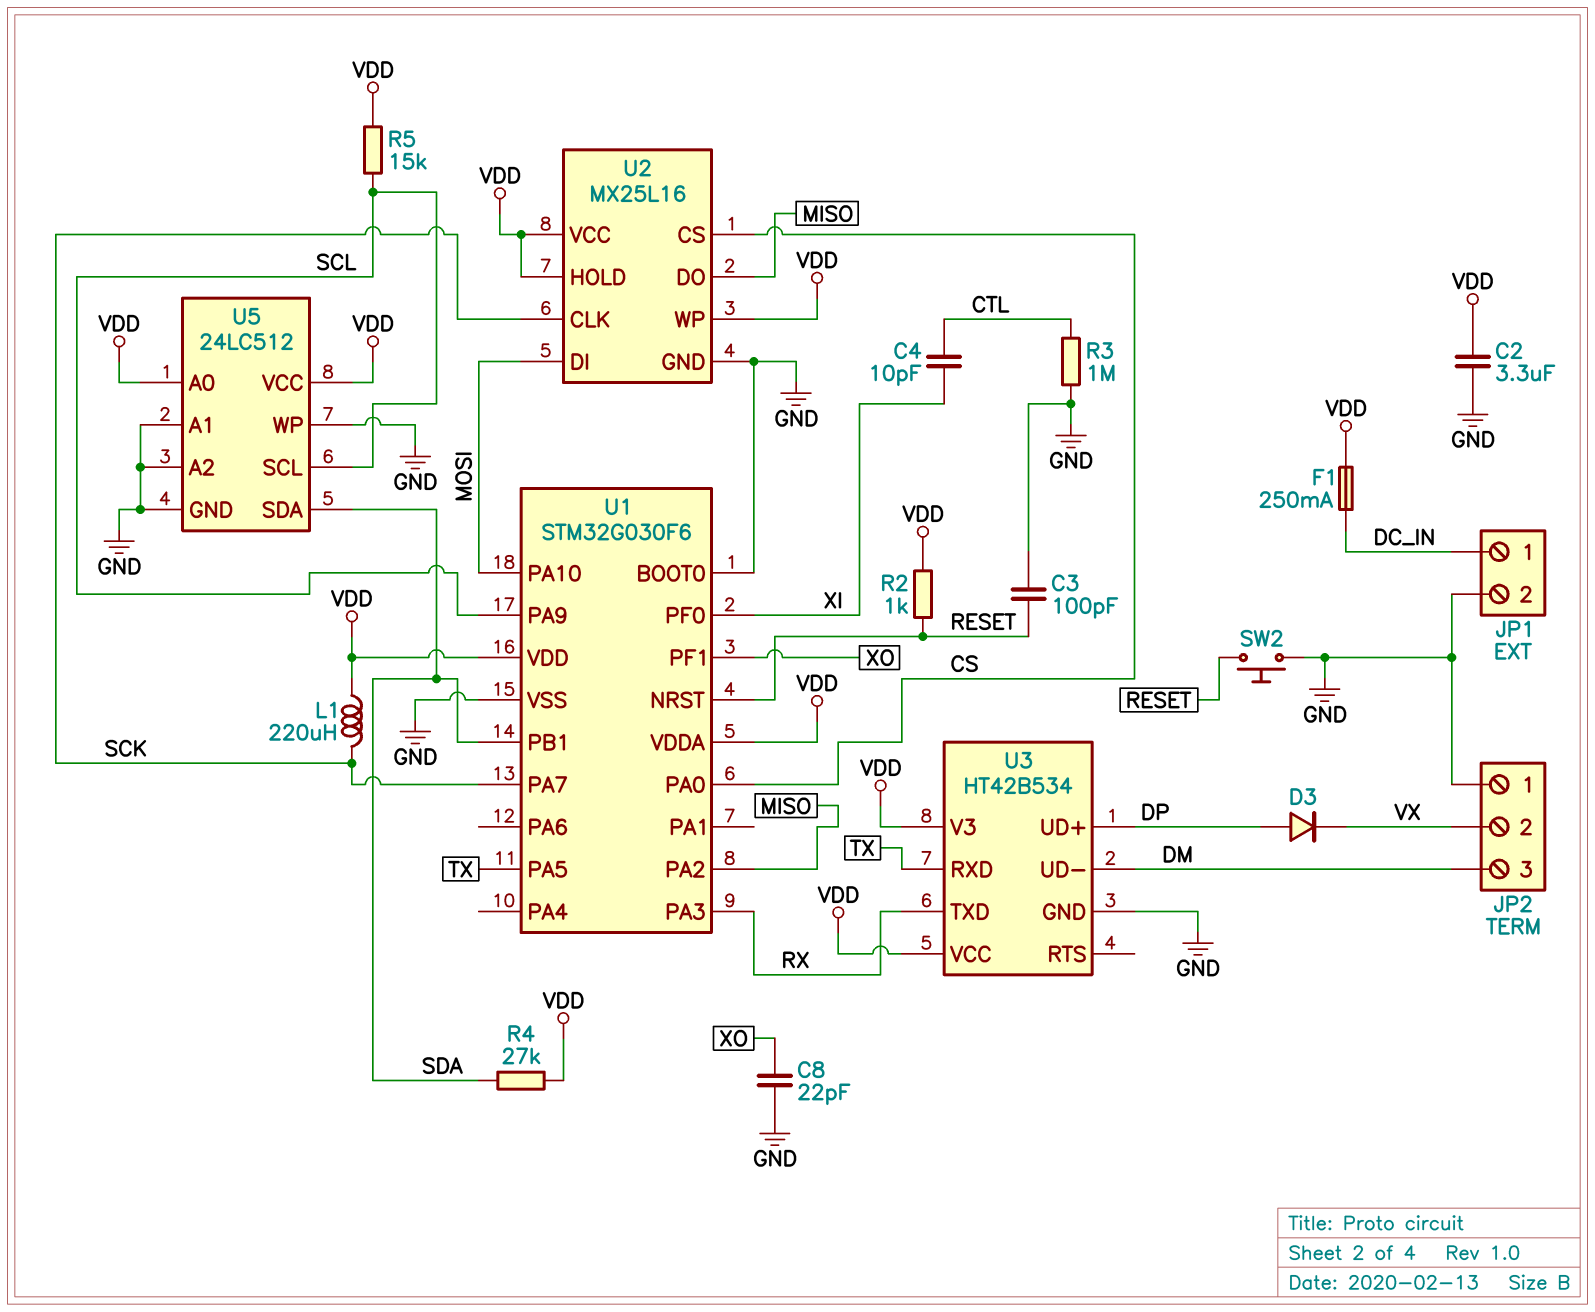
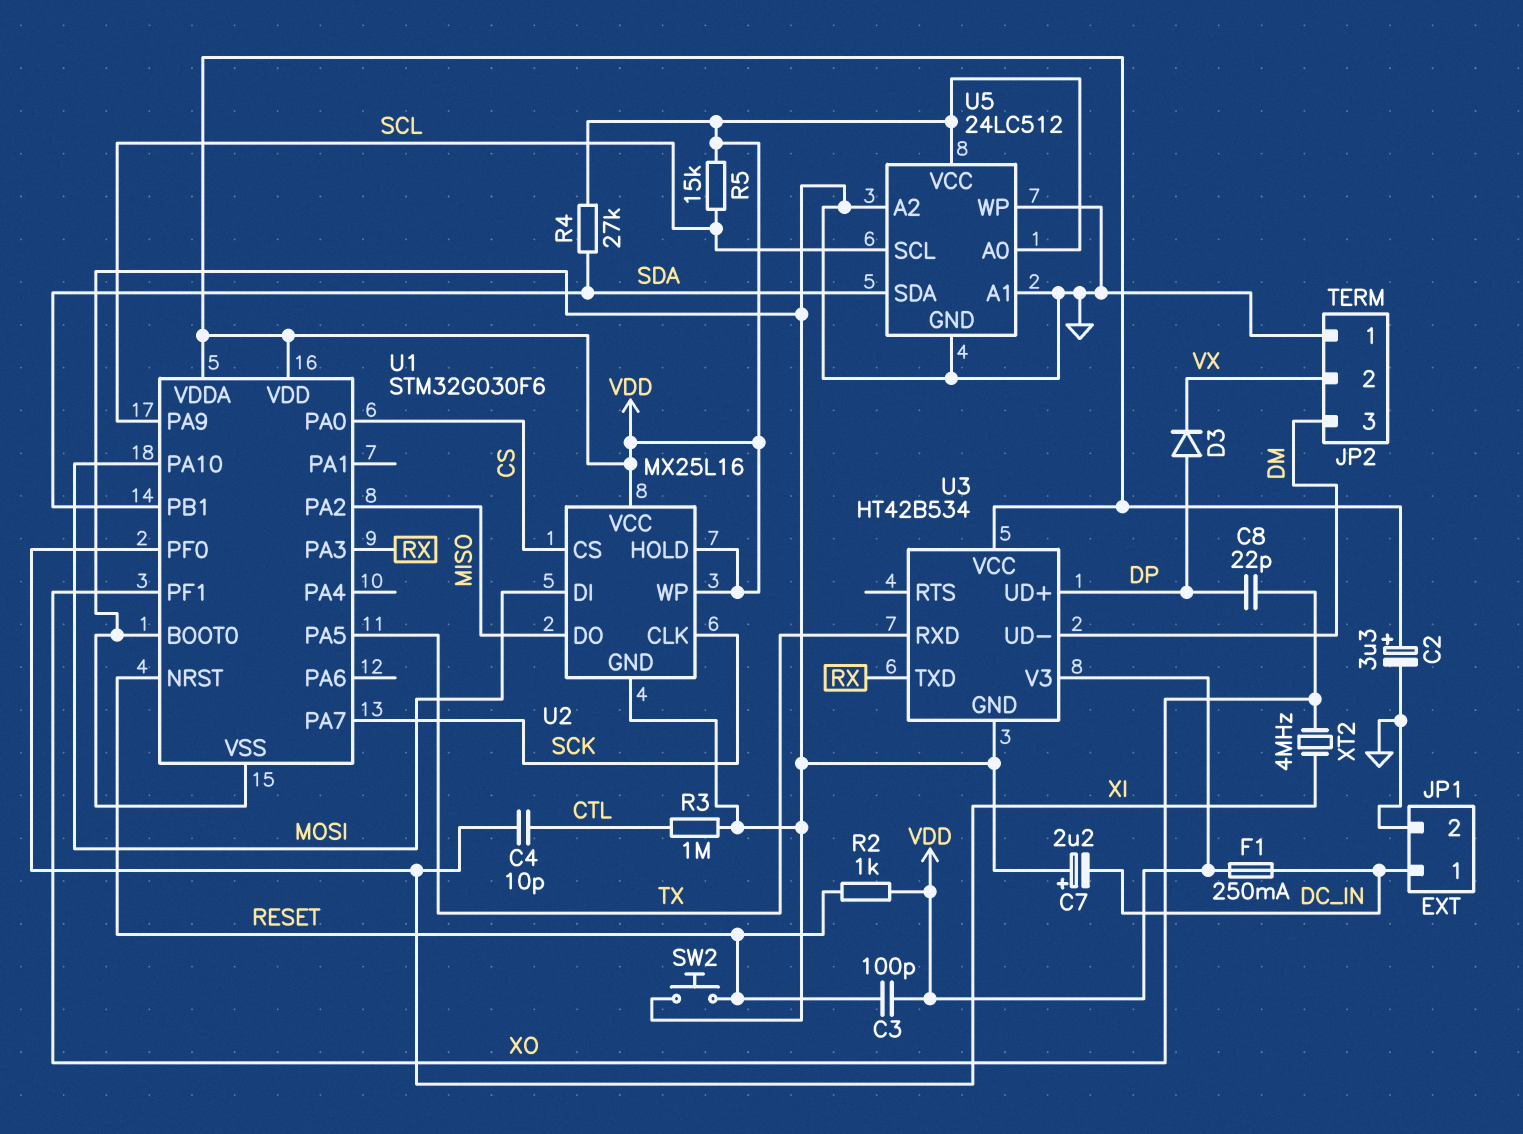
C2: 3.3uF (GND, VDD) -> 3.3uF (plus VDD, minus GND)
C3: 100pF (GND, RESET) -> 100pF (RESET, VDD)
C7: none -> 2.2uF (plus GND, minus DC_IN)
C8: 22pF (GND, XO) -> 22pF (DP, XO)
L1: 220uH (SCK, VDD) -> none
XT2: none -> 4MHz (XI, XO)

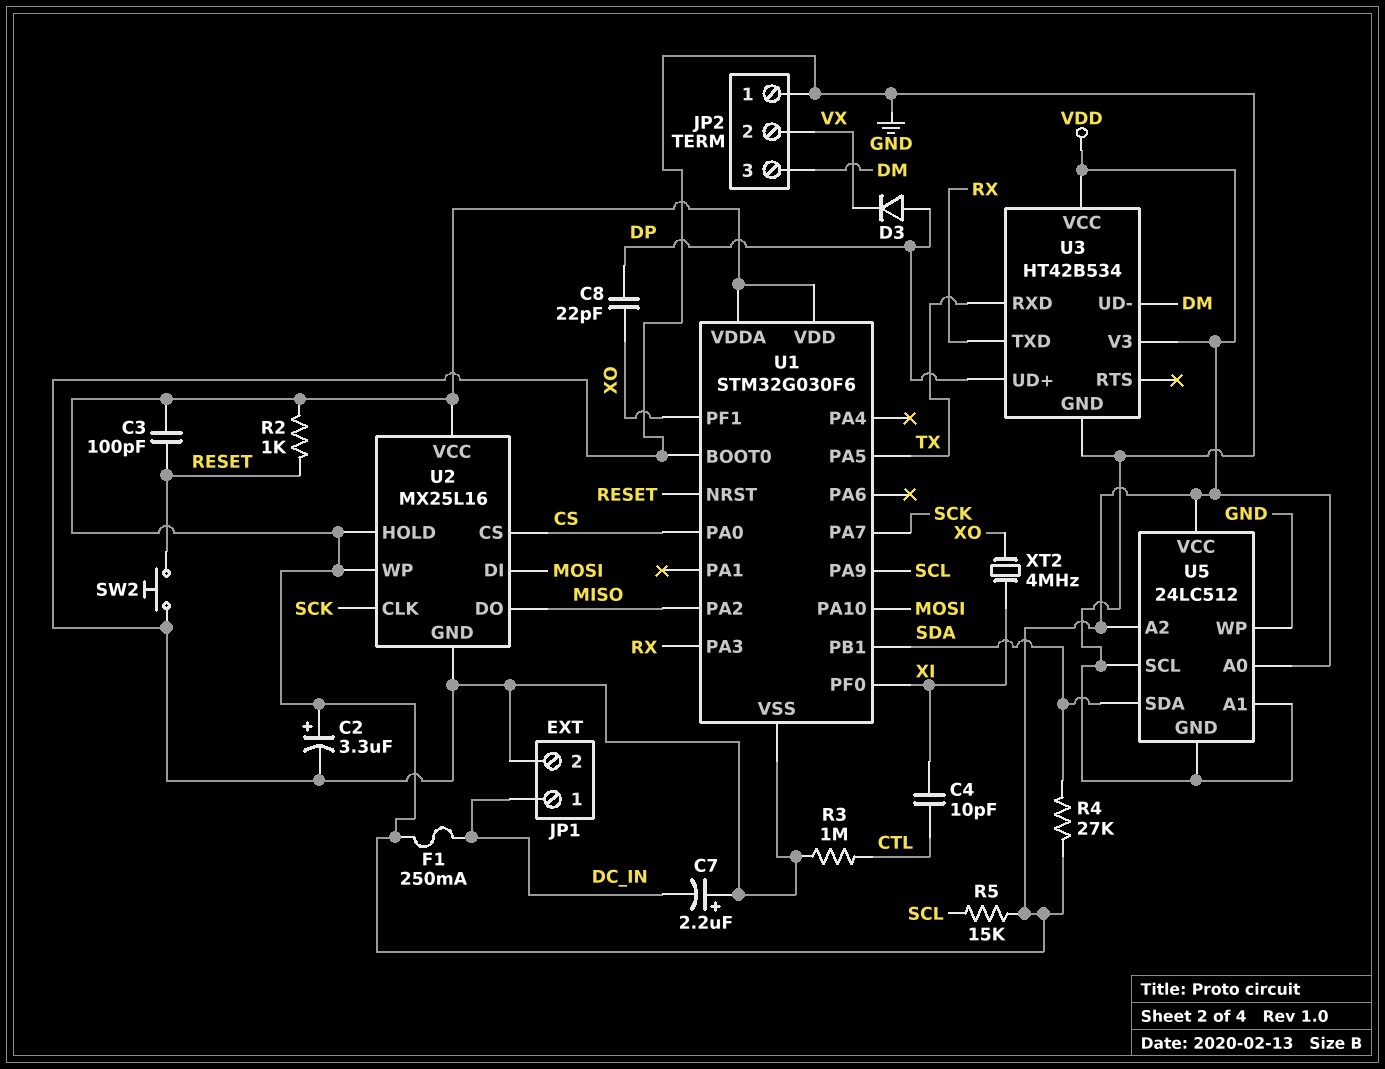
U5 pin A2: GND -> VDD
U5 pin SCL: SCL -> GND

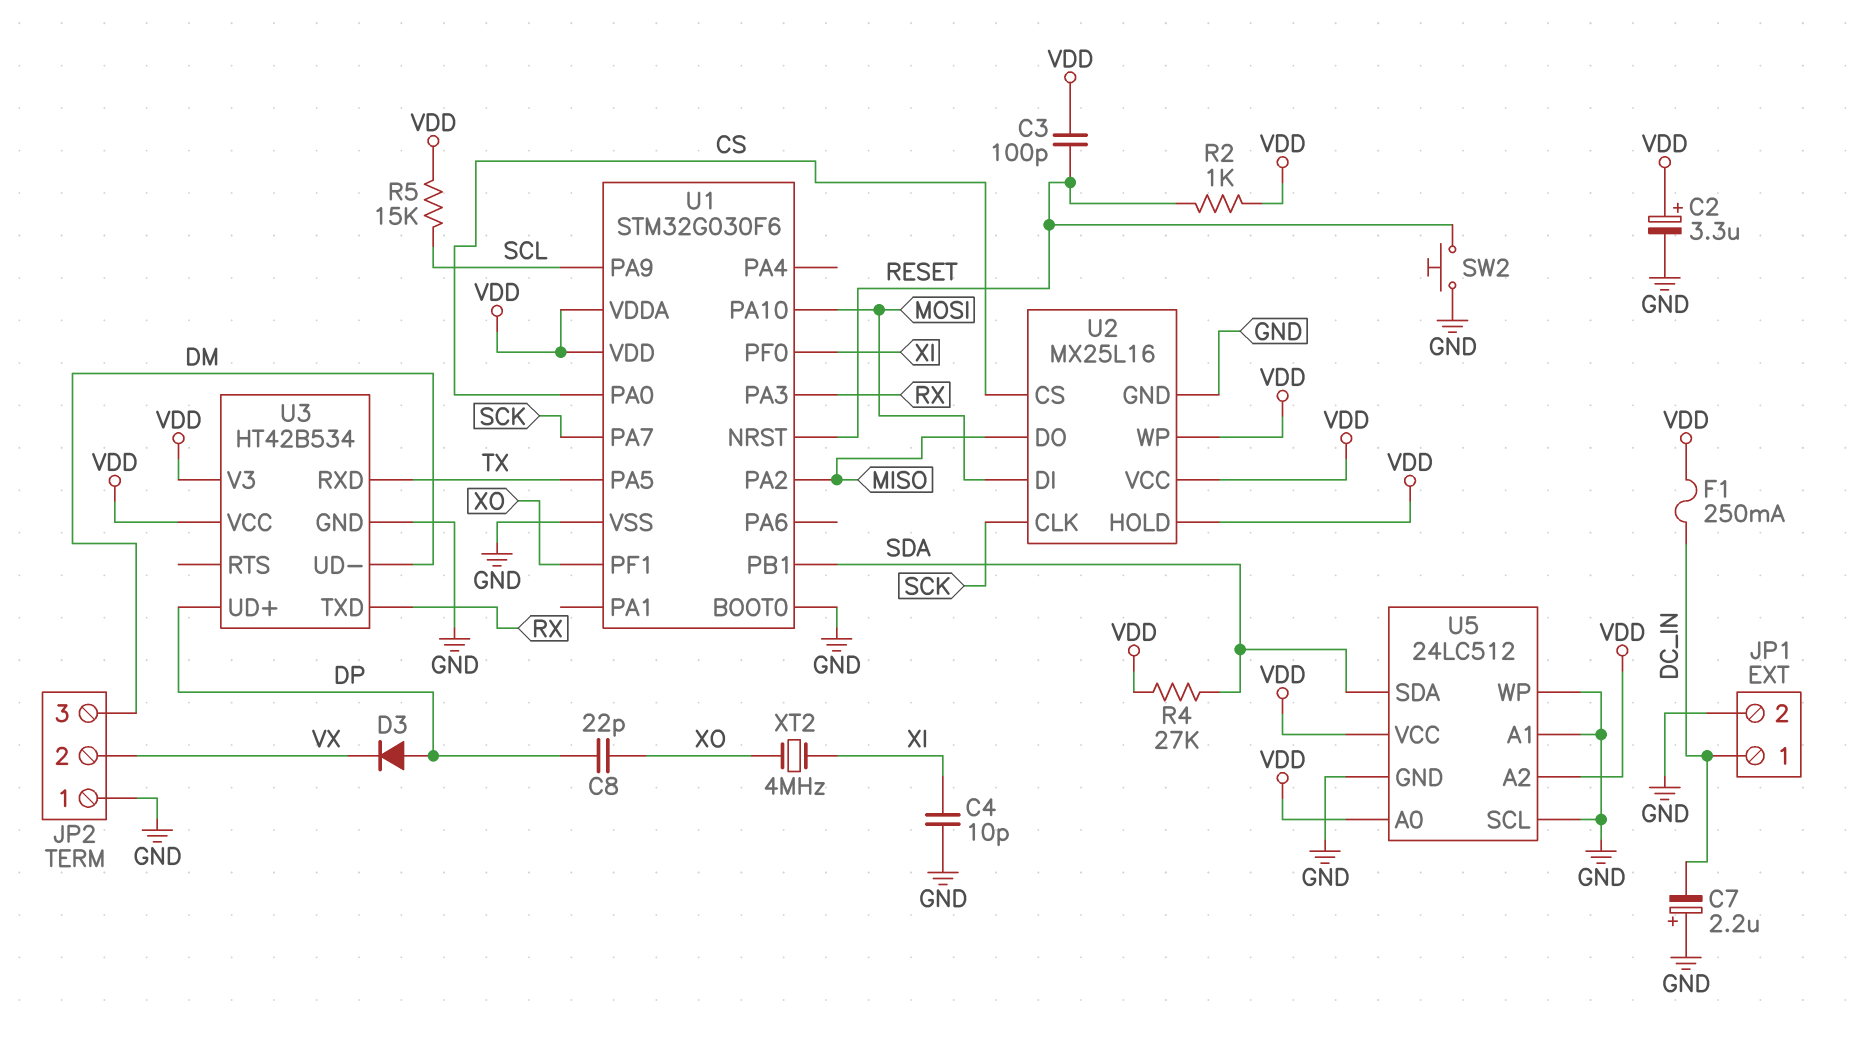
C4: 10pF (CTL, XI) -> 10pF (GND, XI)
R3: 1M (CTL, GND) -> none

